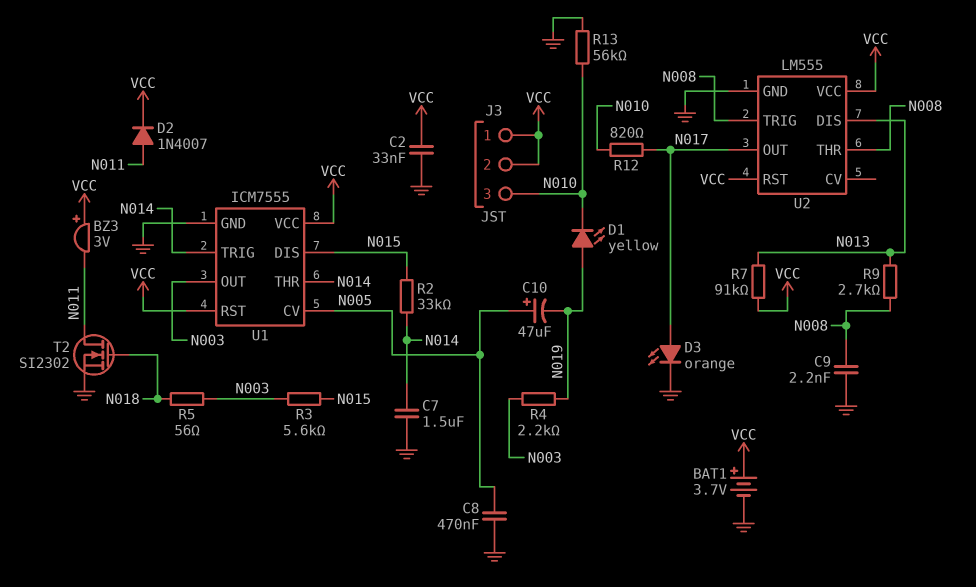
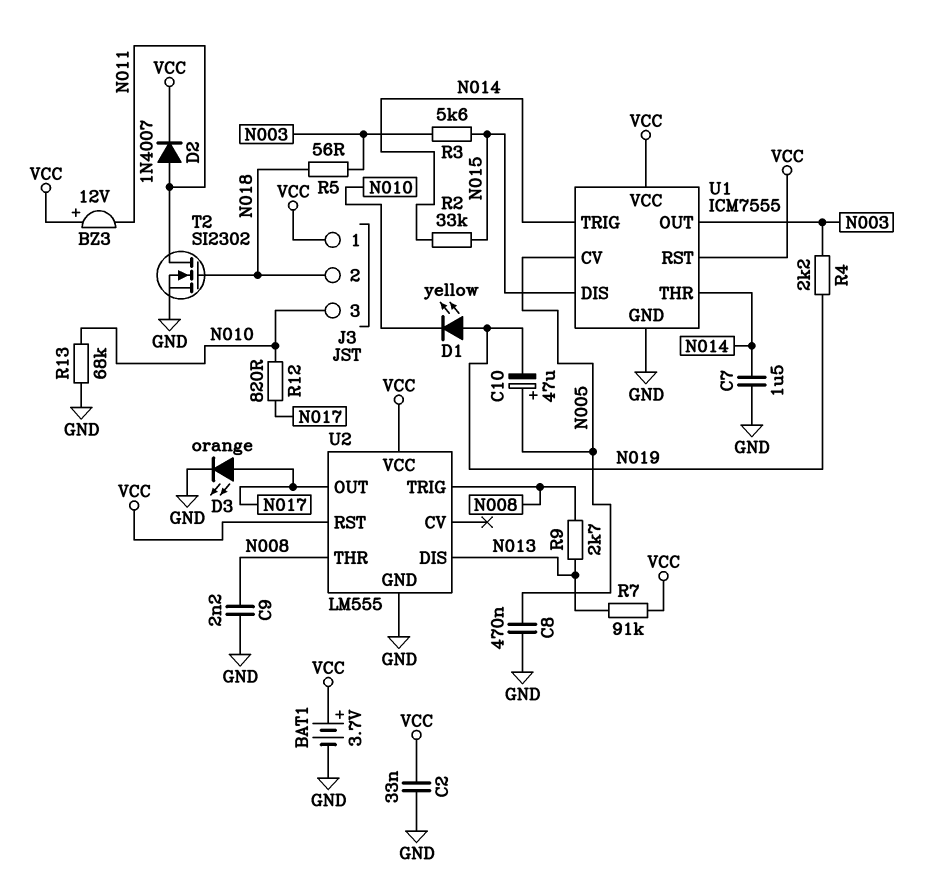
BZ3: buzzer 3V (plus VCC, minus N011) -> buzzer 12V (plus VCC, minus N011)
J3 pin 2: VCC -> N018
R13: 56k (GND, N010) -> 68k (GND, N010)

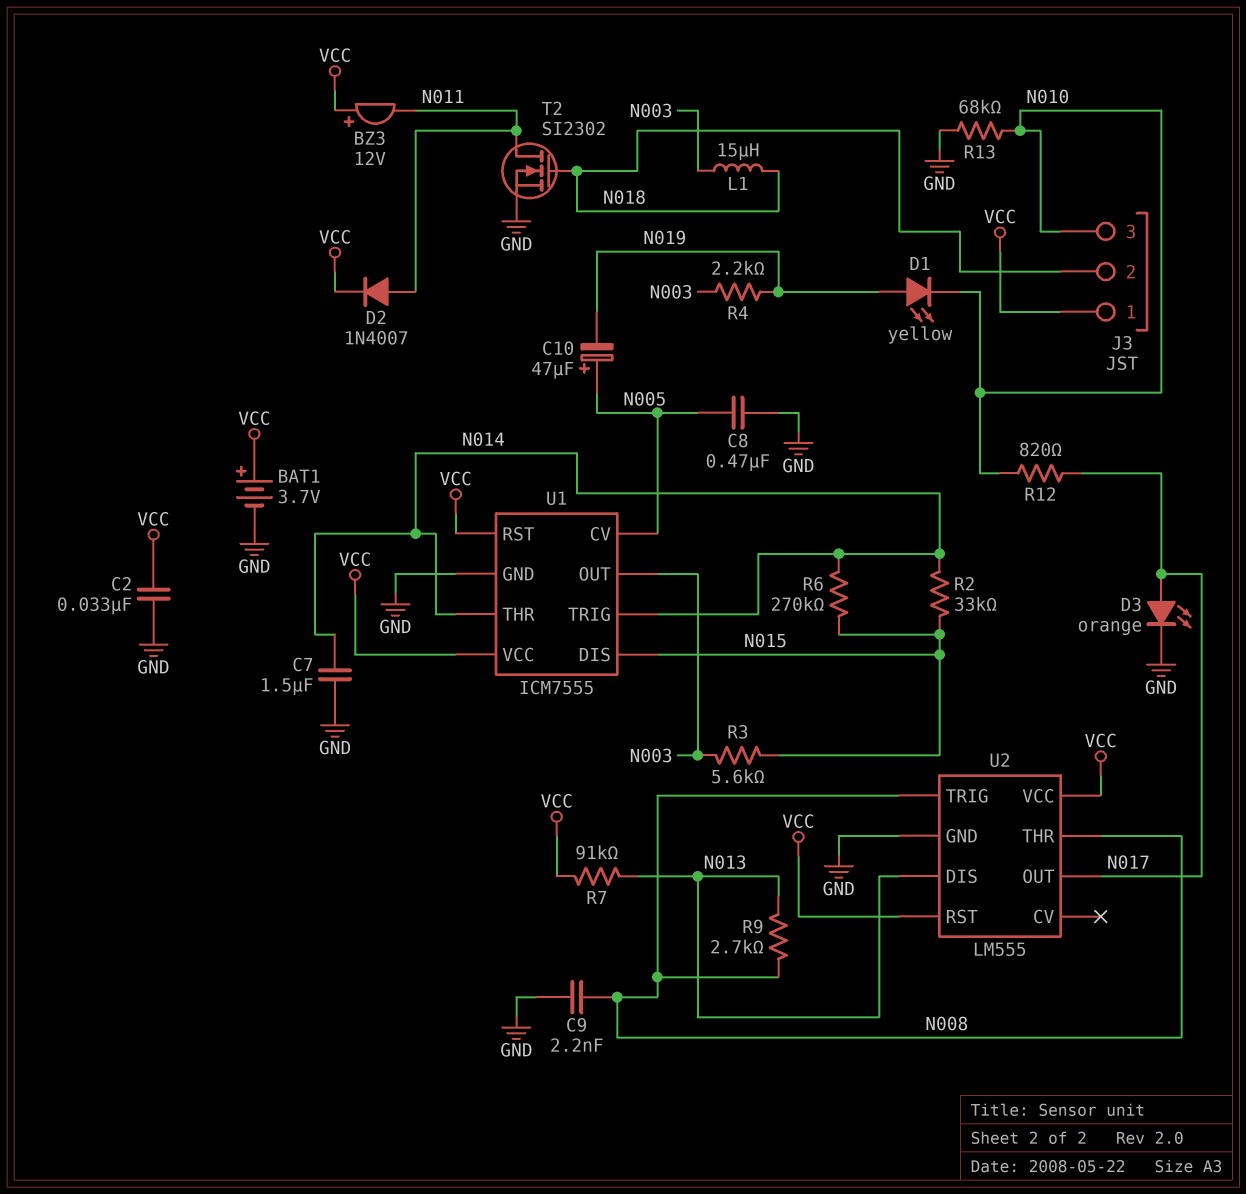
L1: none -> 15uH (N003, N018)
R5: 56 (N003, N018) -> none
R6: none -> 270k (N014, N015)

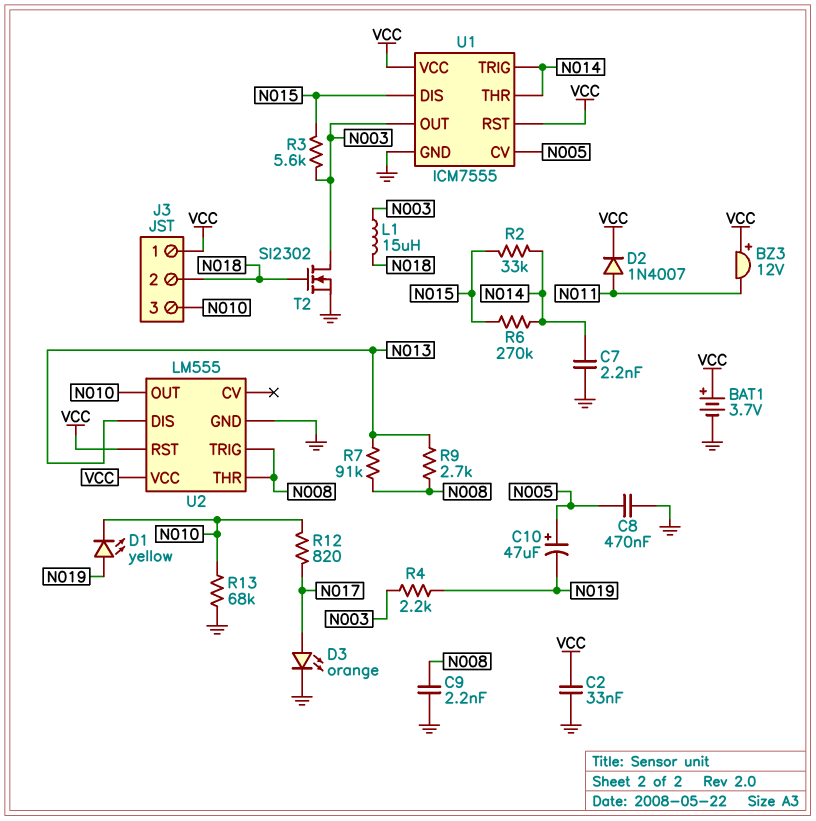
C7: 1.5uF (GND, N014) -> 2.2nF (GND, N014)
R7: 91k (N013, VCC) -> 91k (N008, N013)
T2: NMOS SI2302 (G N018, D N011, S GND) -> NMOS SI2302 (G N018, D N003, S GND)
U2 pin OUT: N017 -> N010

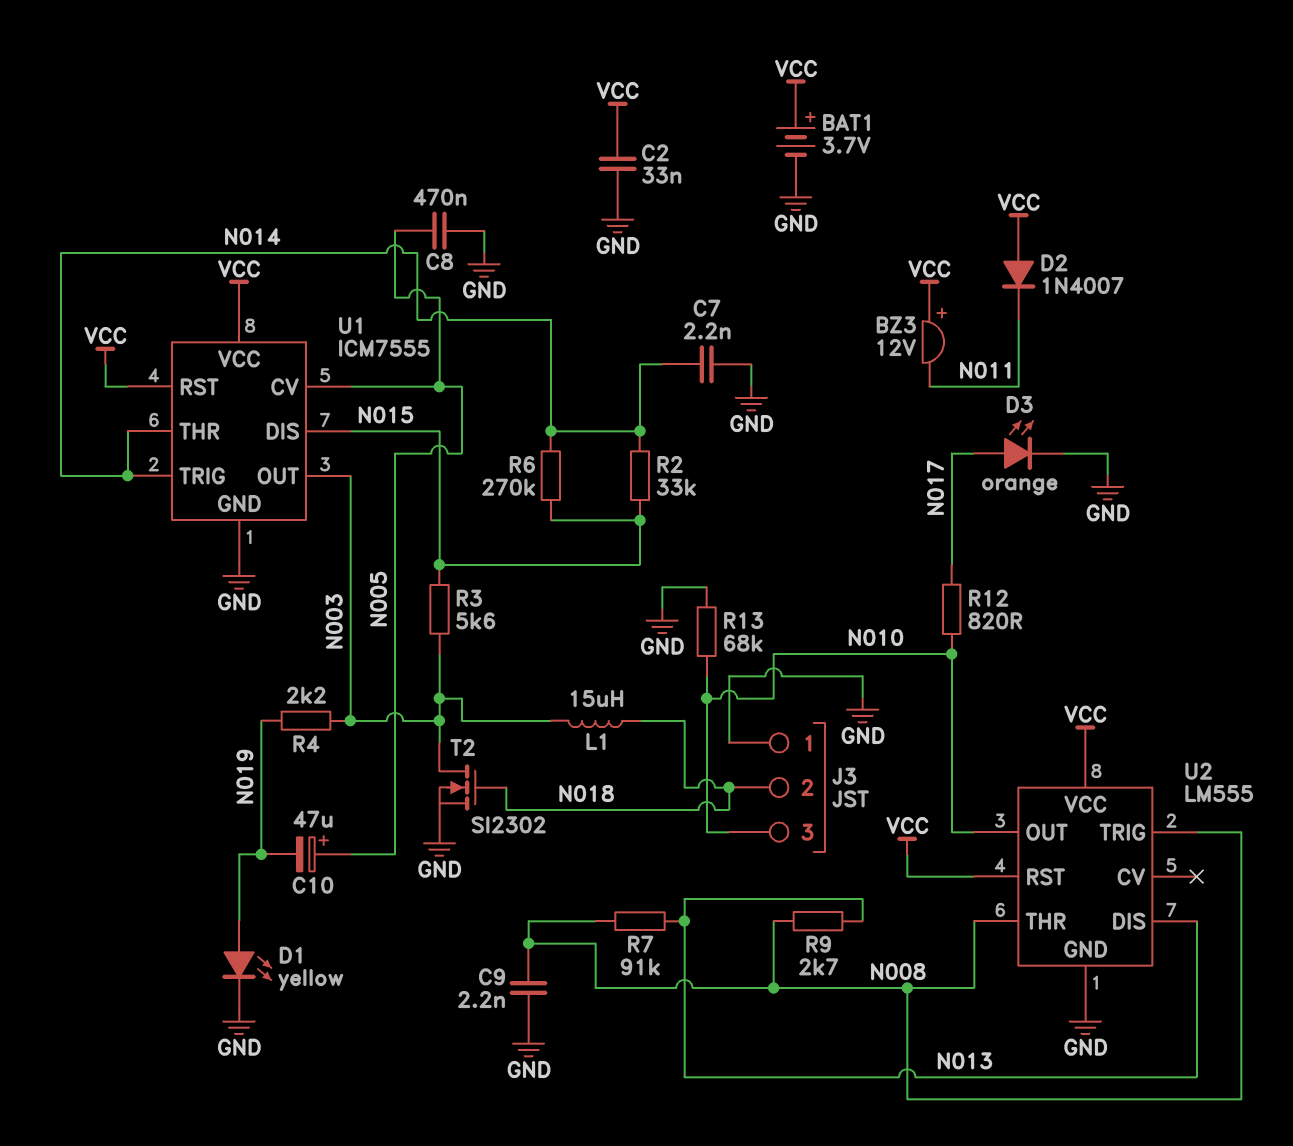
D1: LED yellow (A N019, K N010) -> LED yellow (A N019, K GND)
D2: diode 1N4007 (A N011, K VCC) -> diode 1N4007 (A VCC, K N011)
J3 pin 1: VCC -> GND

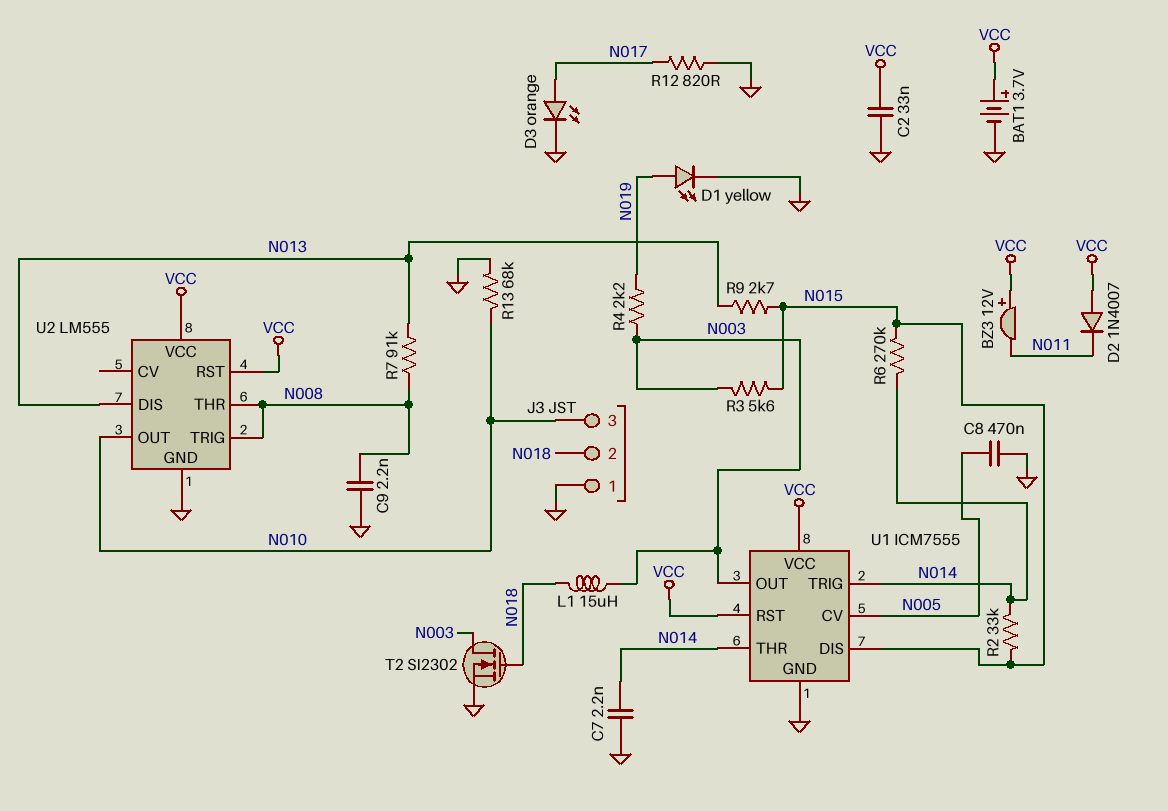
C10: 47uF (plus N005, minus N019) -> none
R9: 2.7k (N008, N013) -> 2.7k (N013, N015)
R12: 820 (N010, N017) -> 820 (GND, N017)

